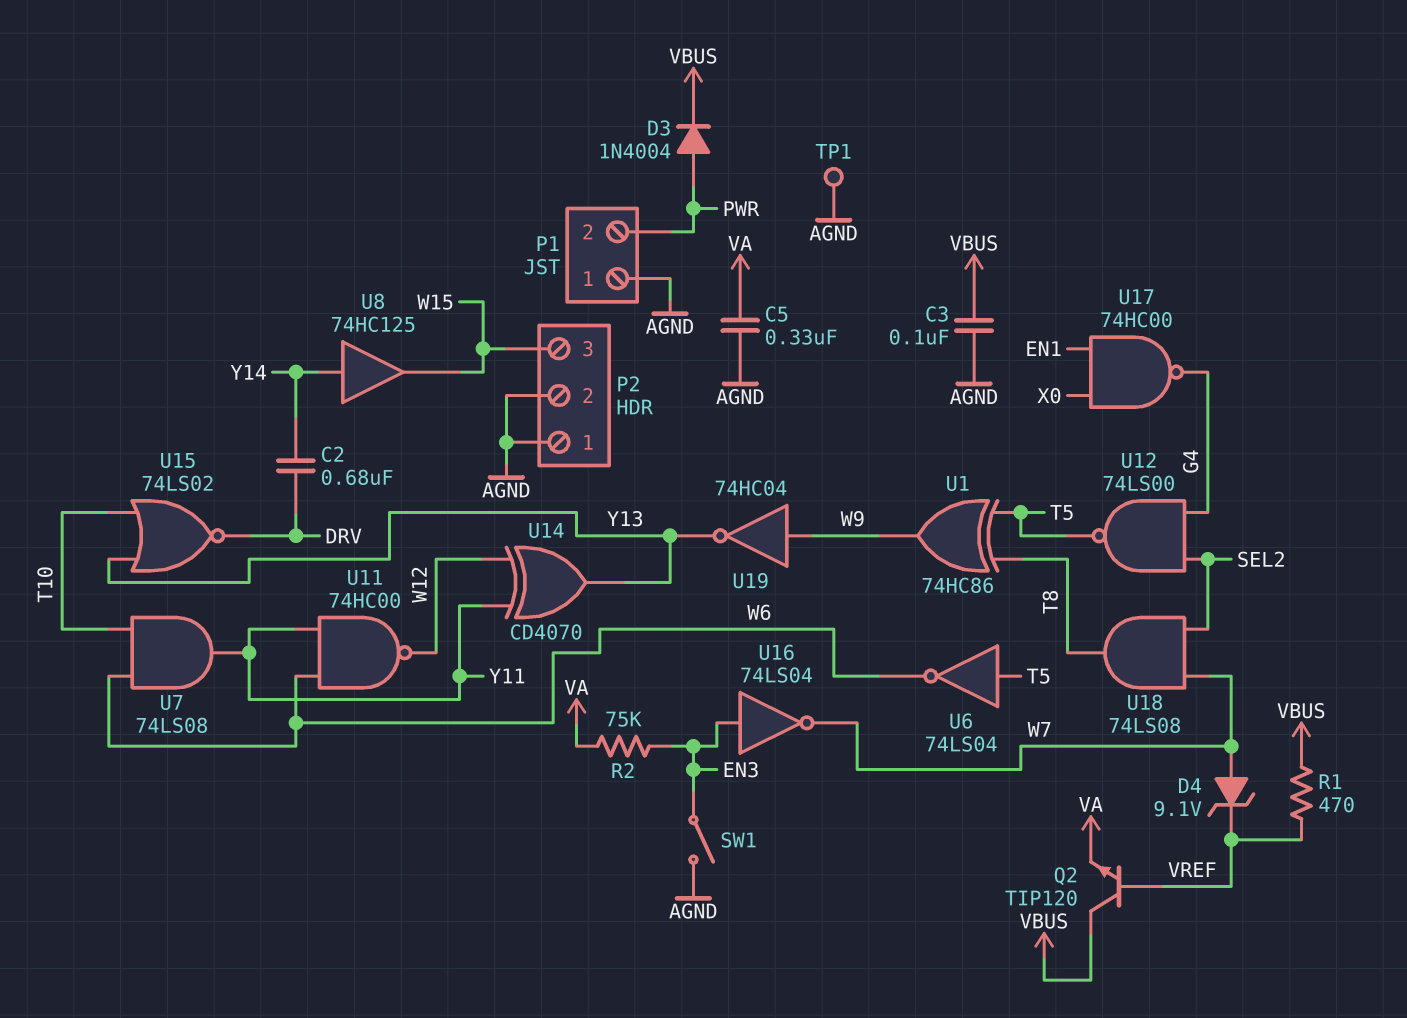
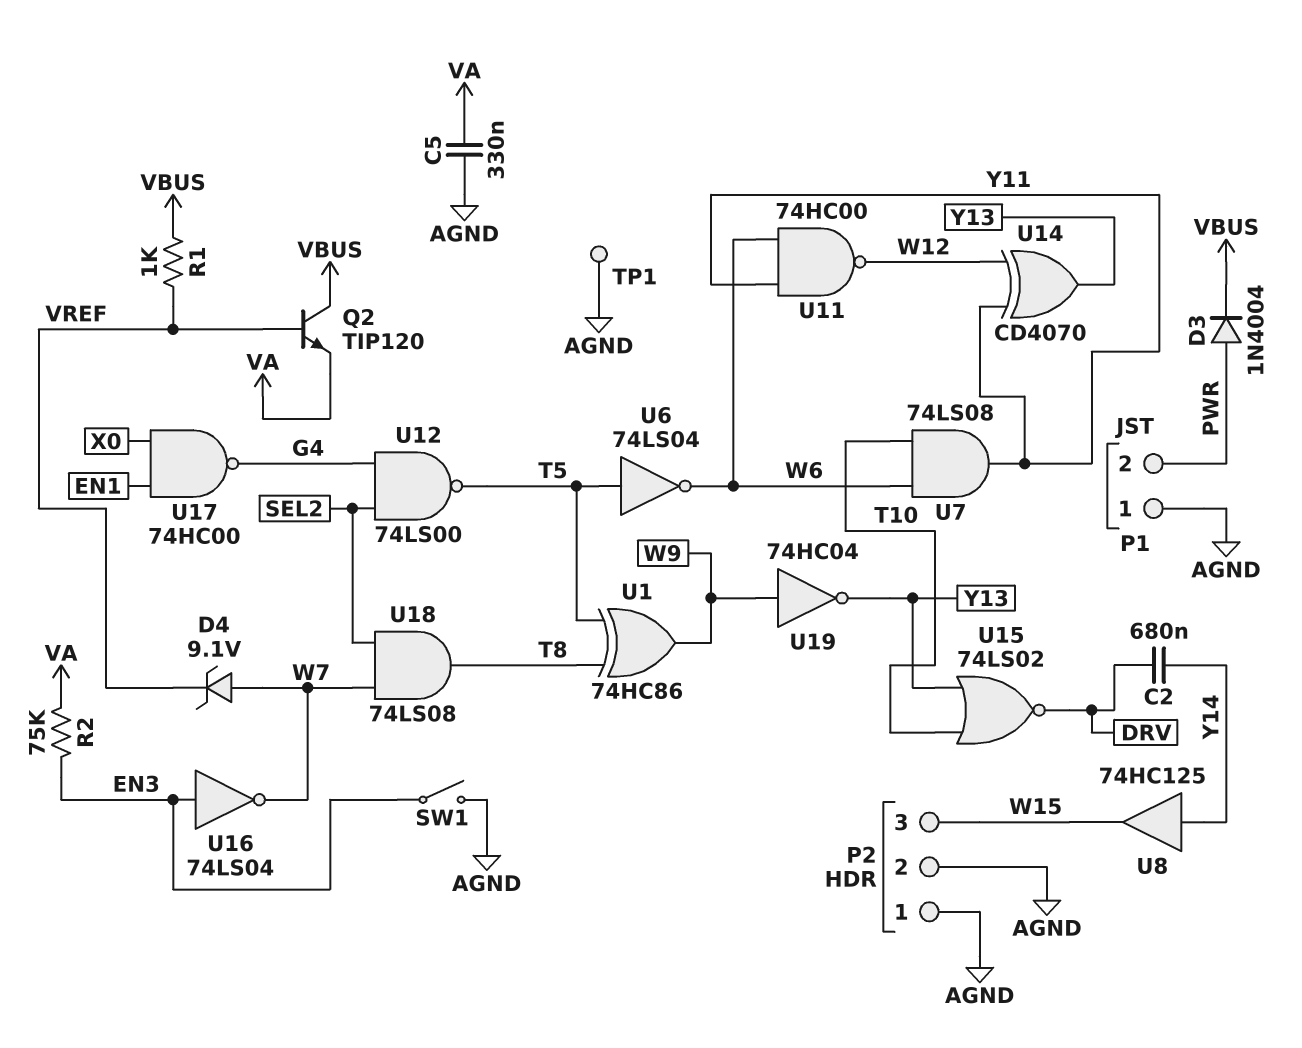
C3: 100nF (AGND, VBUS) -> none
R1: 470 (VBUS, VREF) -> 1k (VBUS, VREF)

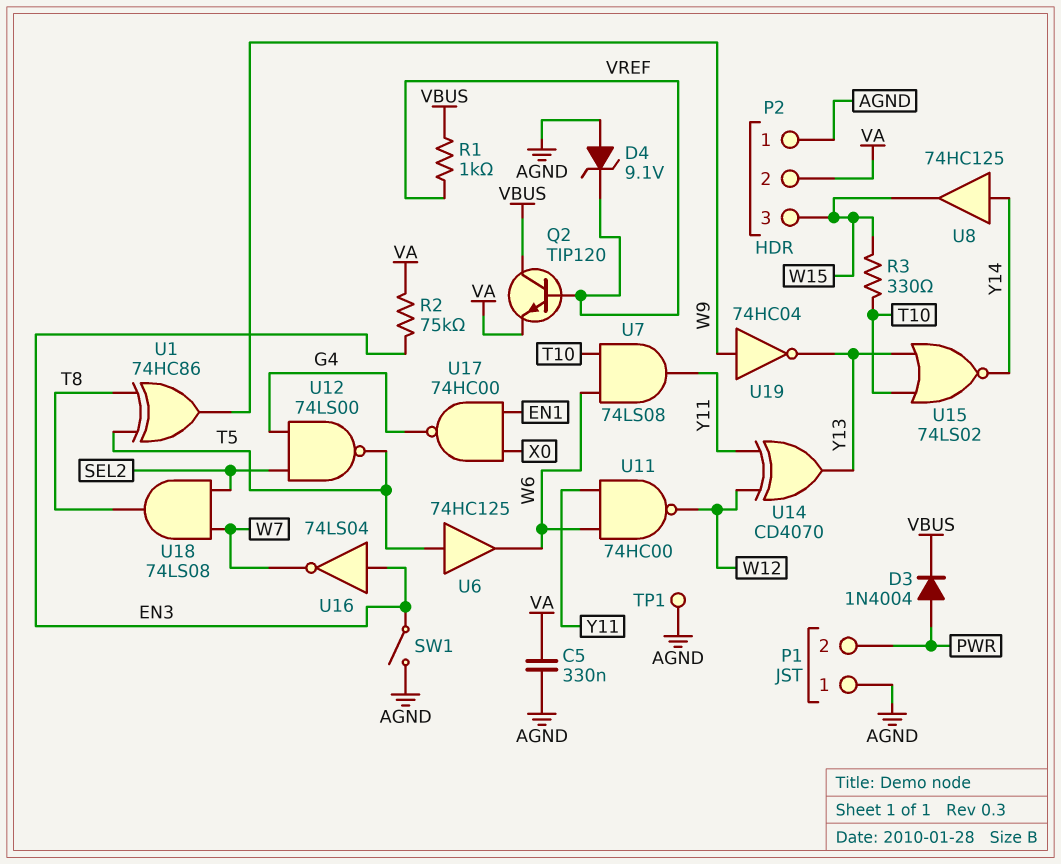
C2: 680nF (DRV, Y14) -> none
D4: zener 9.1V (A W7, K VREF) -> zener 9.1V (A AGND, K VREF)
P2 pin 2: AGND -> VA
R3: none -> 330 (T10, W15)
U6: NOT 74LS04 (in T5, out W6) -> buffer 74HC125 (in T5, out W6)
U15: NOR 74LS02 (in T10, in Y13, out DRV) -> NOR 74LS02 (in T10, in Y13, out Y14)

